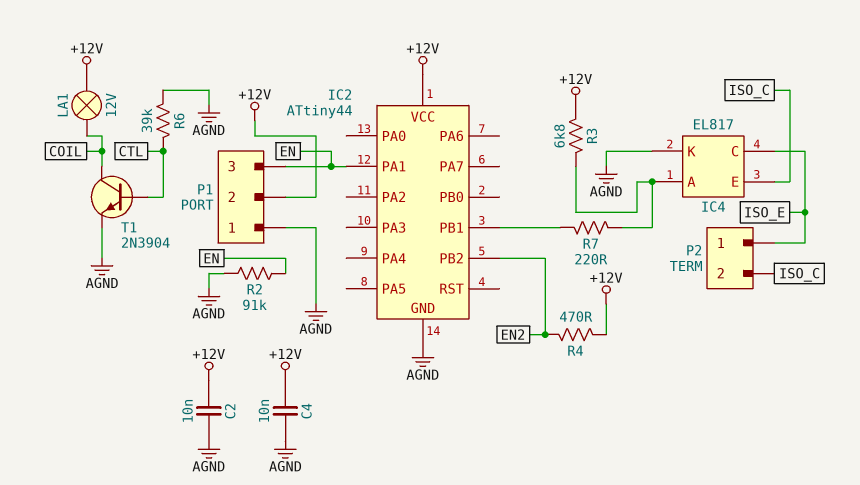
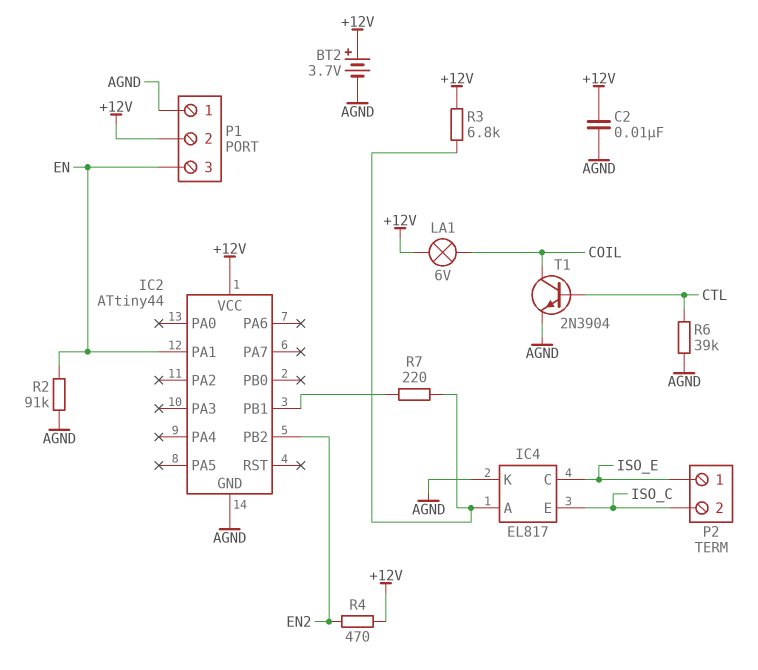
BT2: none -> 3.7V (plus +12V, minus AGND)
C4: 10nF (+12V, AGND) -> none
LA1: lamp 12V (+12V, COIL) -> lamp 6V (+12V, COIL)

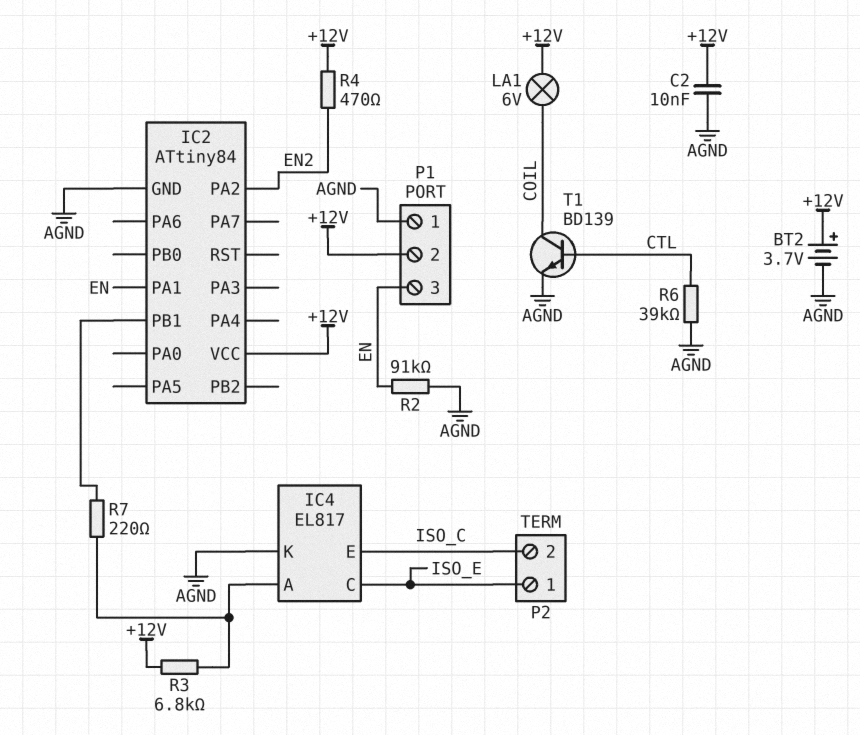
IC2: ATtiny44 -> ATtiny84
IC2 pin PA2: none -> EN2
IC2 pin PB2: EN2 -> none
T1: NPN 2N3904 (B CTL, C COIL, E AGND) -> NPN BD139 (B CTL, C COIL, E AGND)

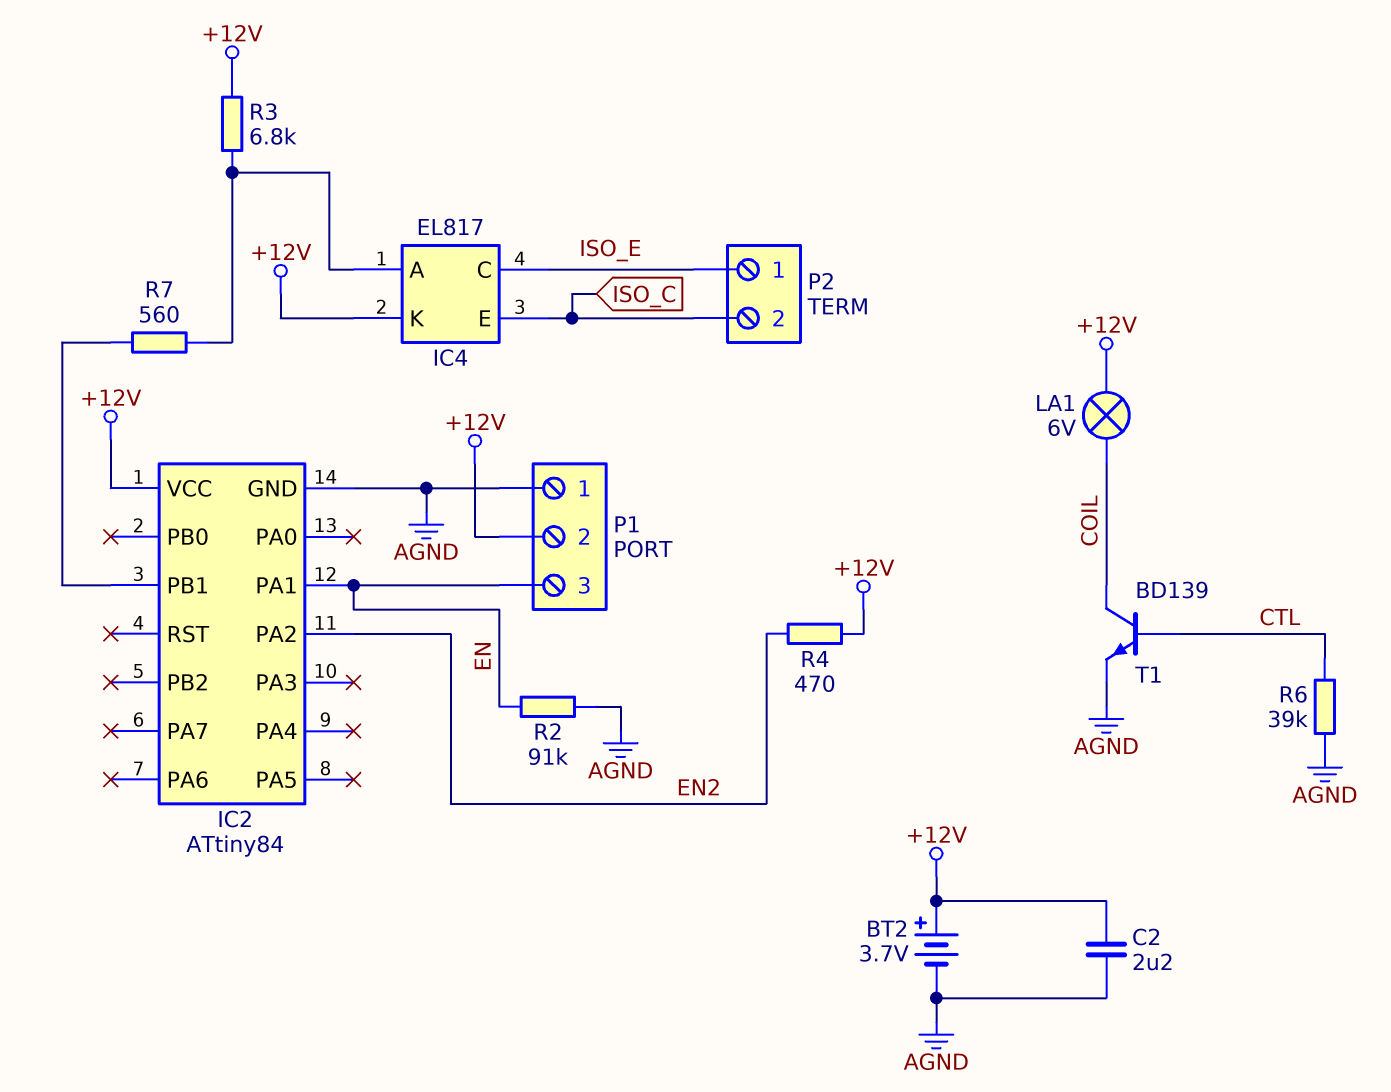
C2: 10nF (+12V, AGND) -> 2.2uF (+12V, AGND)
IC4 pin K: AGND -> +12V
R7: 220 (IC2/PB1, IC4/A) -> 560 (IC2/PB1, IC4/A)

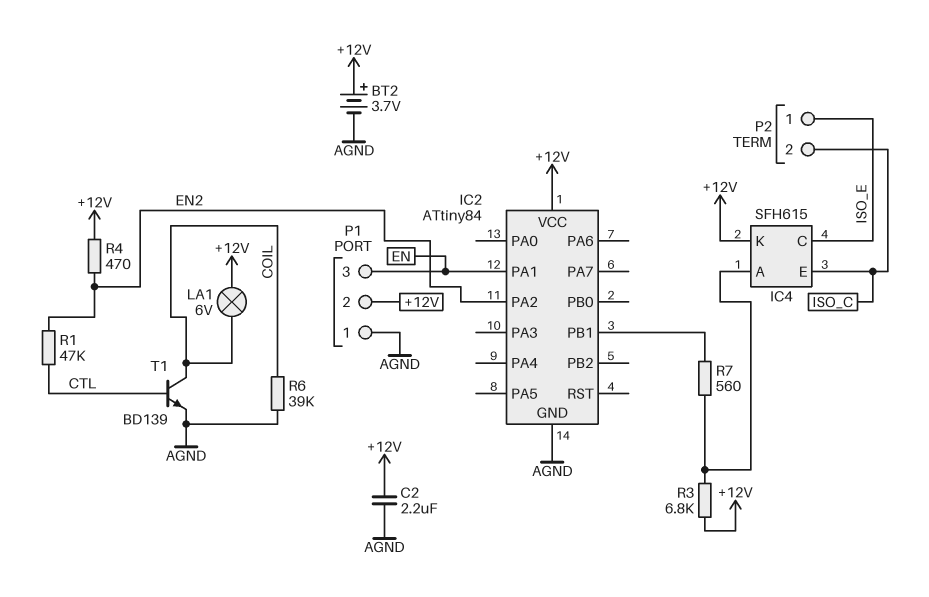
IC4: EL817 -> SFH615
R1: none -> 47k (CTL, EN2)
R2: 91k (AGND, EN) -> none
R6: 39k (AGND, CTL) -> 39k (AGND, COIL)

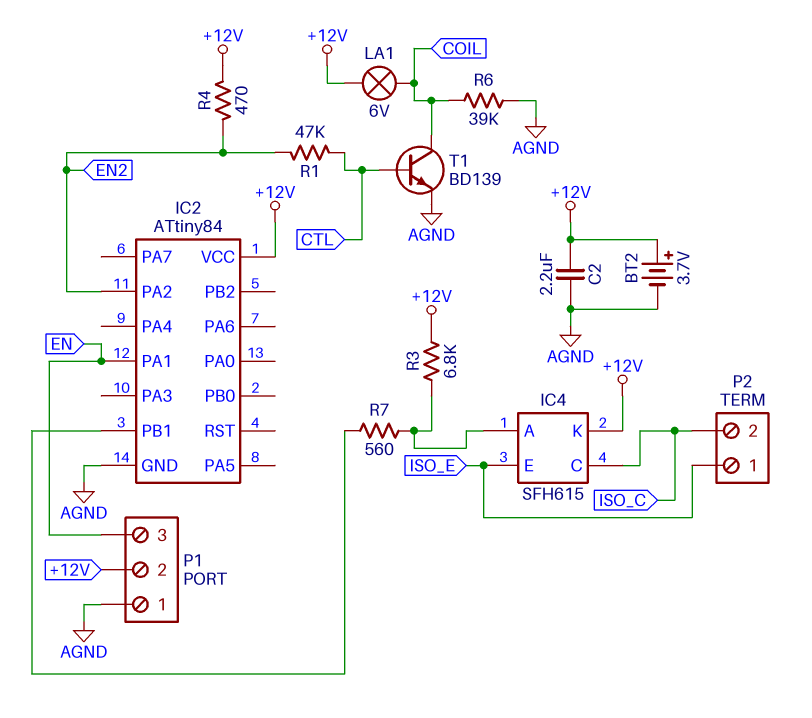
IC4 pin C: ISO_E -> ISO_C
IC4 pin E: ISO_C -> ISO_E

